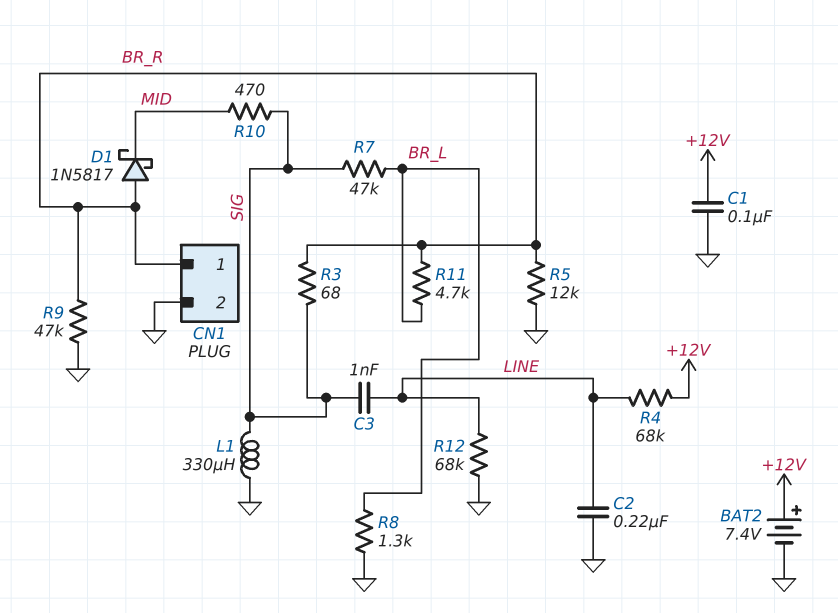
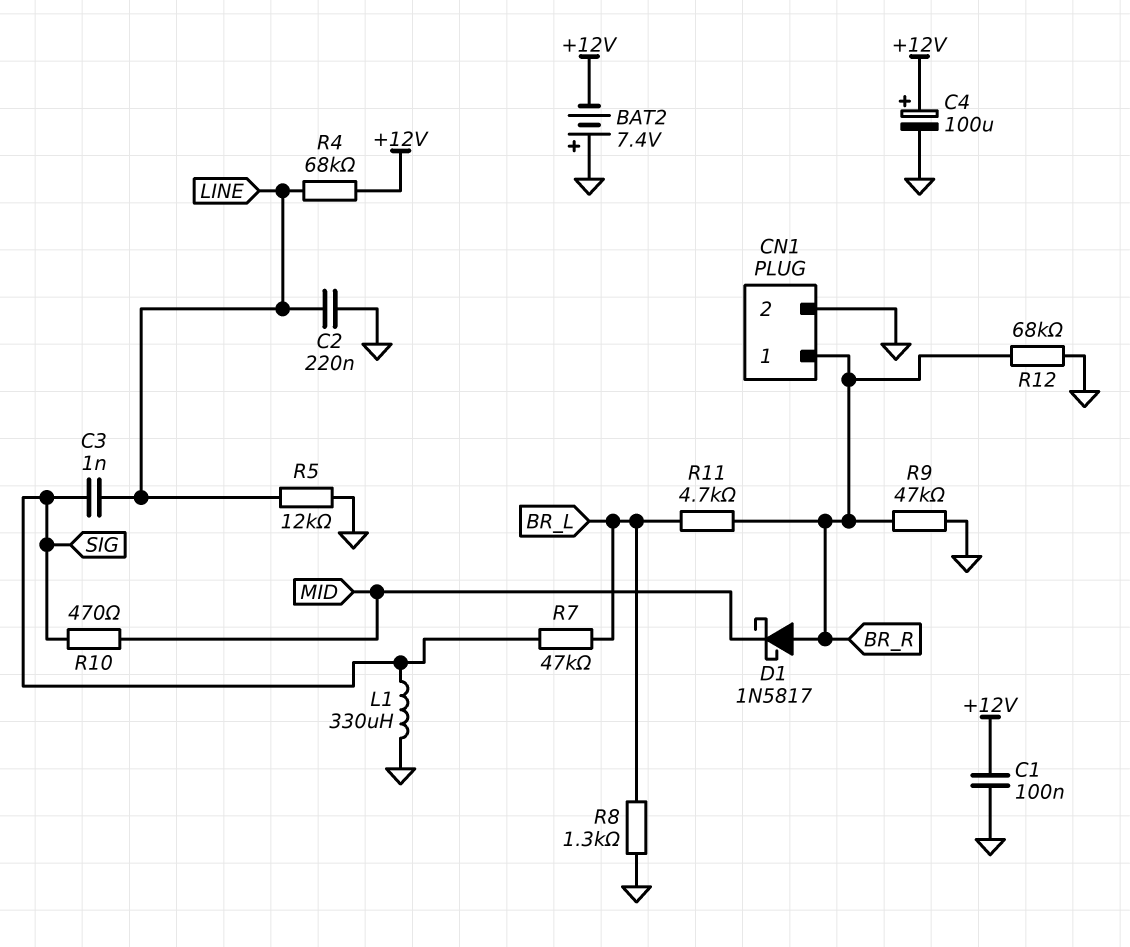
BAT2: 7.4V (plus +12V, minus GND) -> 7.4V (plus GND, minus +12V)
C4: none -> 100uF (plus +12V, minus GND)
R3: 68 (BR_R, SIG) -> none
R5: 12k (BR_R, GND) -> 12k (GND, LINE)
R12: 68k (GND, LINE) -> 68k (BR_R, GND)

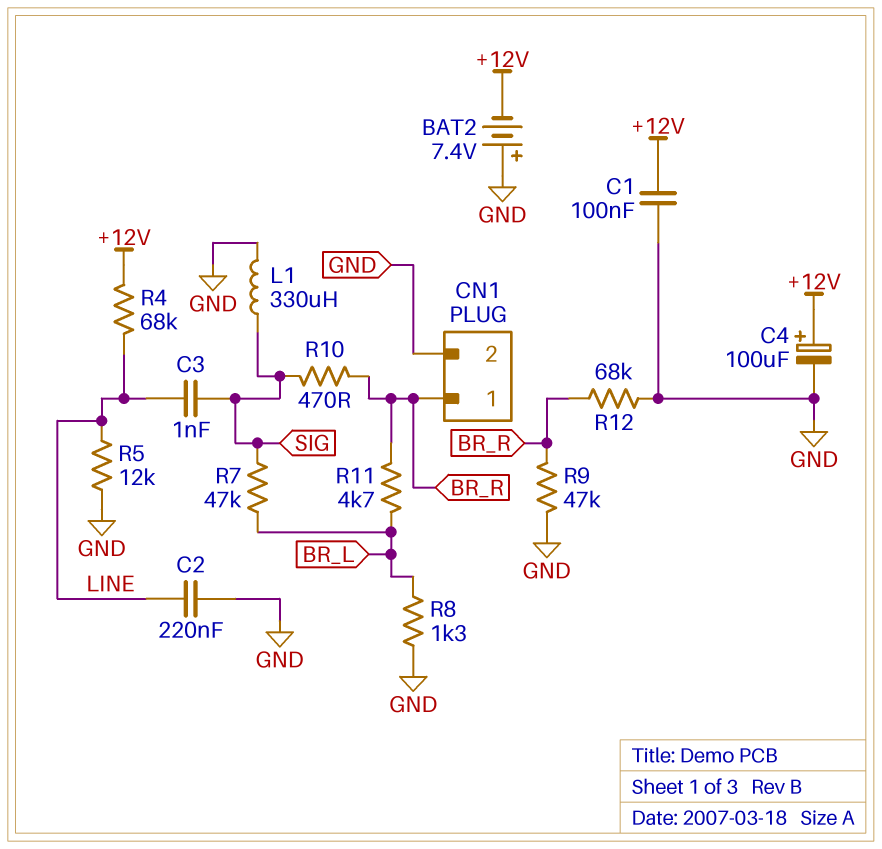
D1: schottky 1N5817 (A BR_R, K MID) -> none
R10: 470 (MID, SIG) -> 470 (BR_R, SIG)

